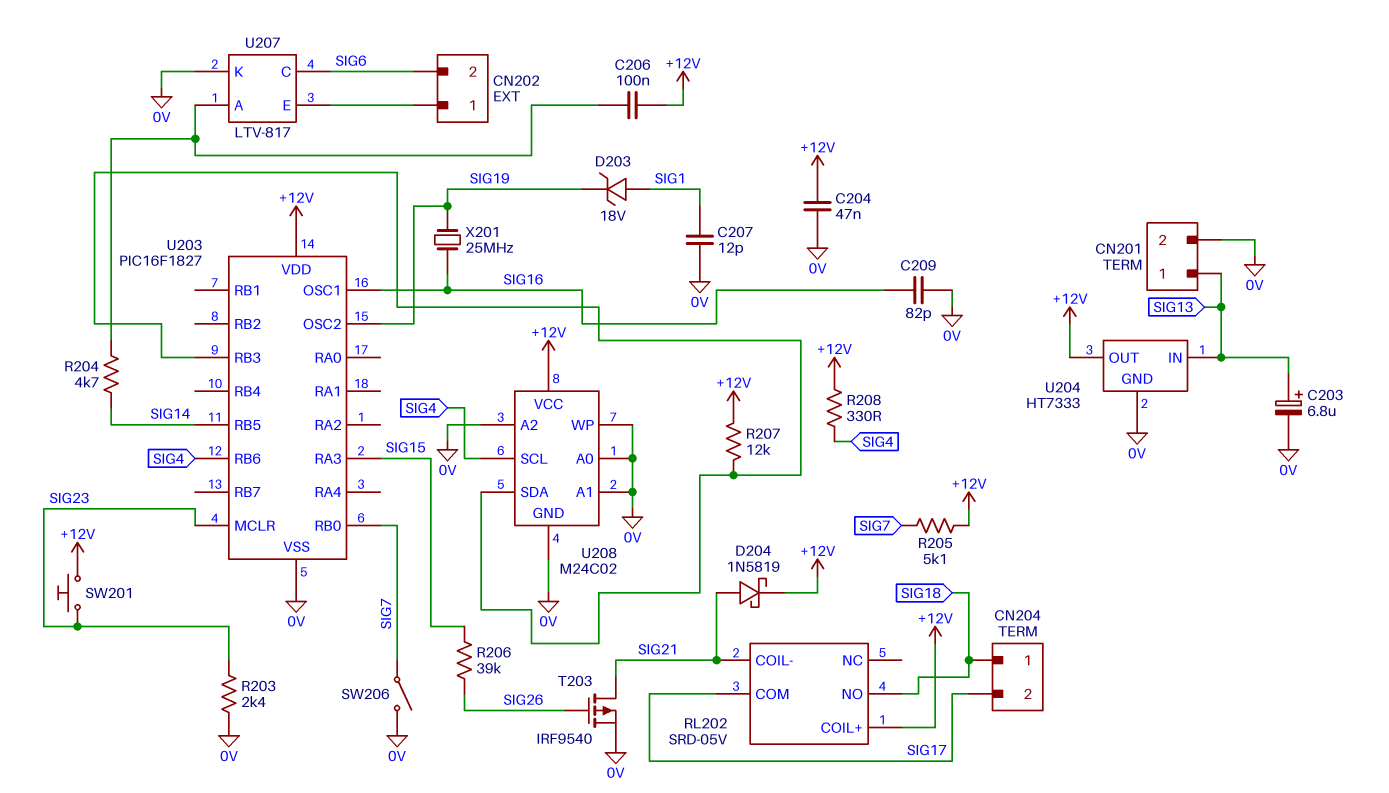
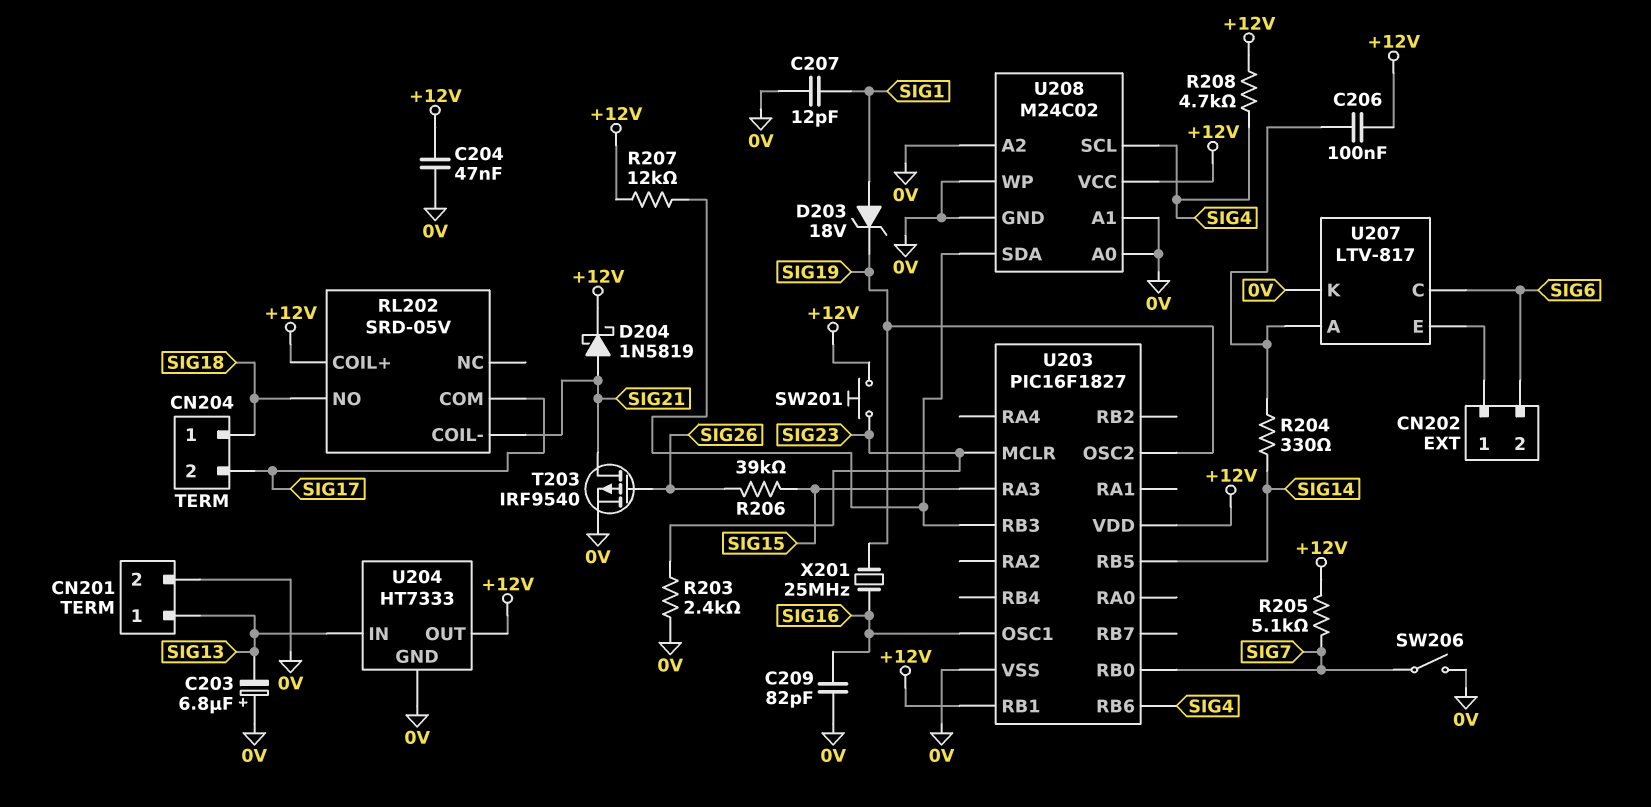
C203: 6.8uF (plus SIG13, minus 0V) -> 6.8uF (plus 0V, minus SIG13)
R204: 4.7k (SIG14, U207/A) -> 330 (SIG14, U207/A)
R208: 330 (+12V, SIG4) -> 4.7k (+12V, SIG4)
U203 pin RB1: none -> +12V

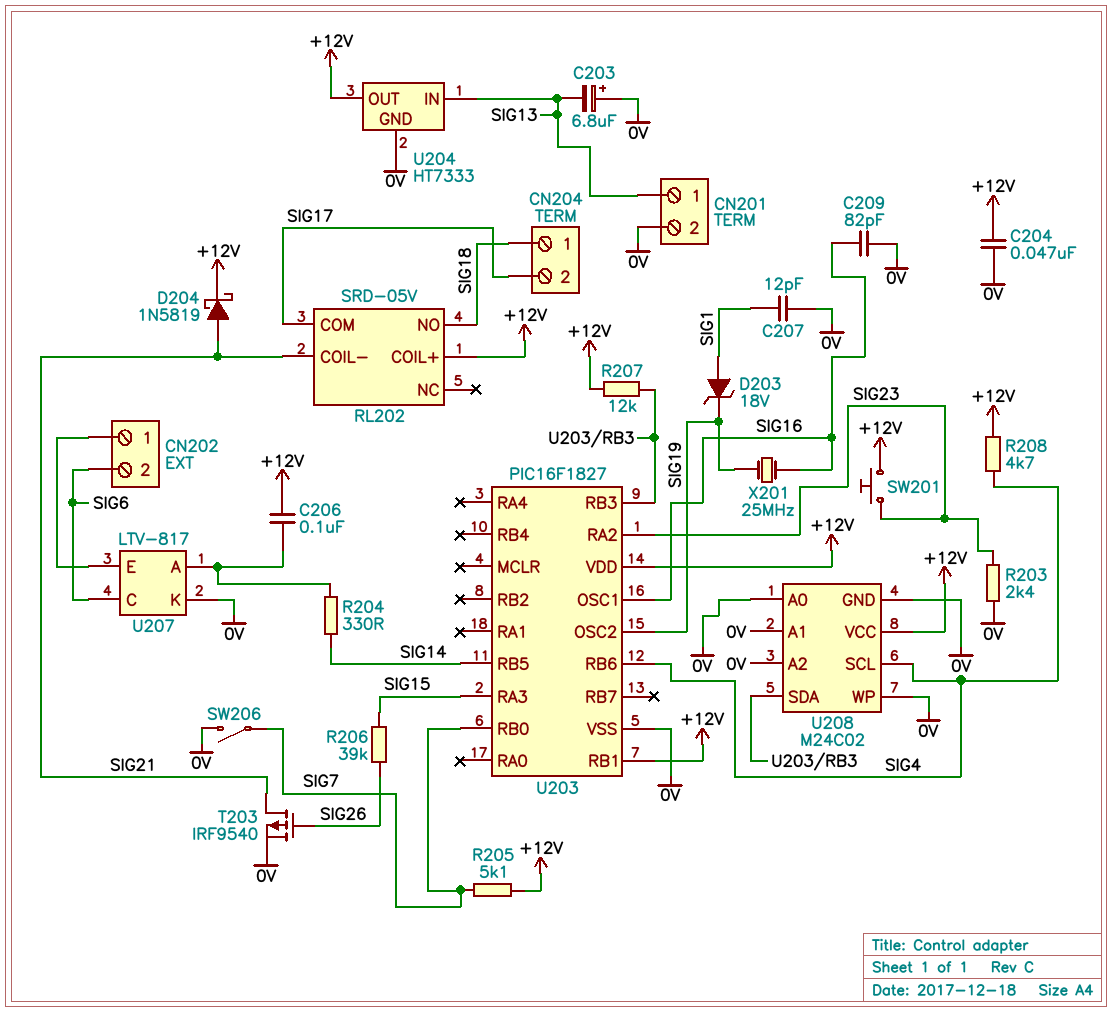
U203 pin MCLR: SIG23 -> none
U203 pin RA2: none -> SIG23

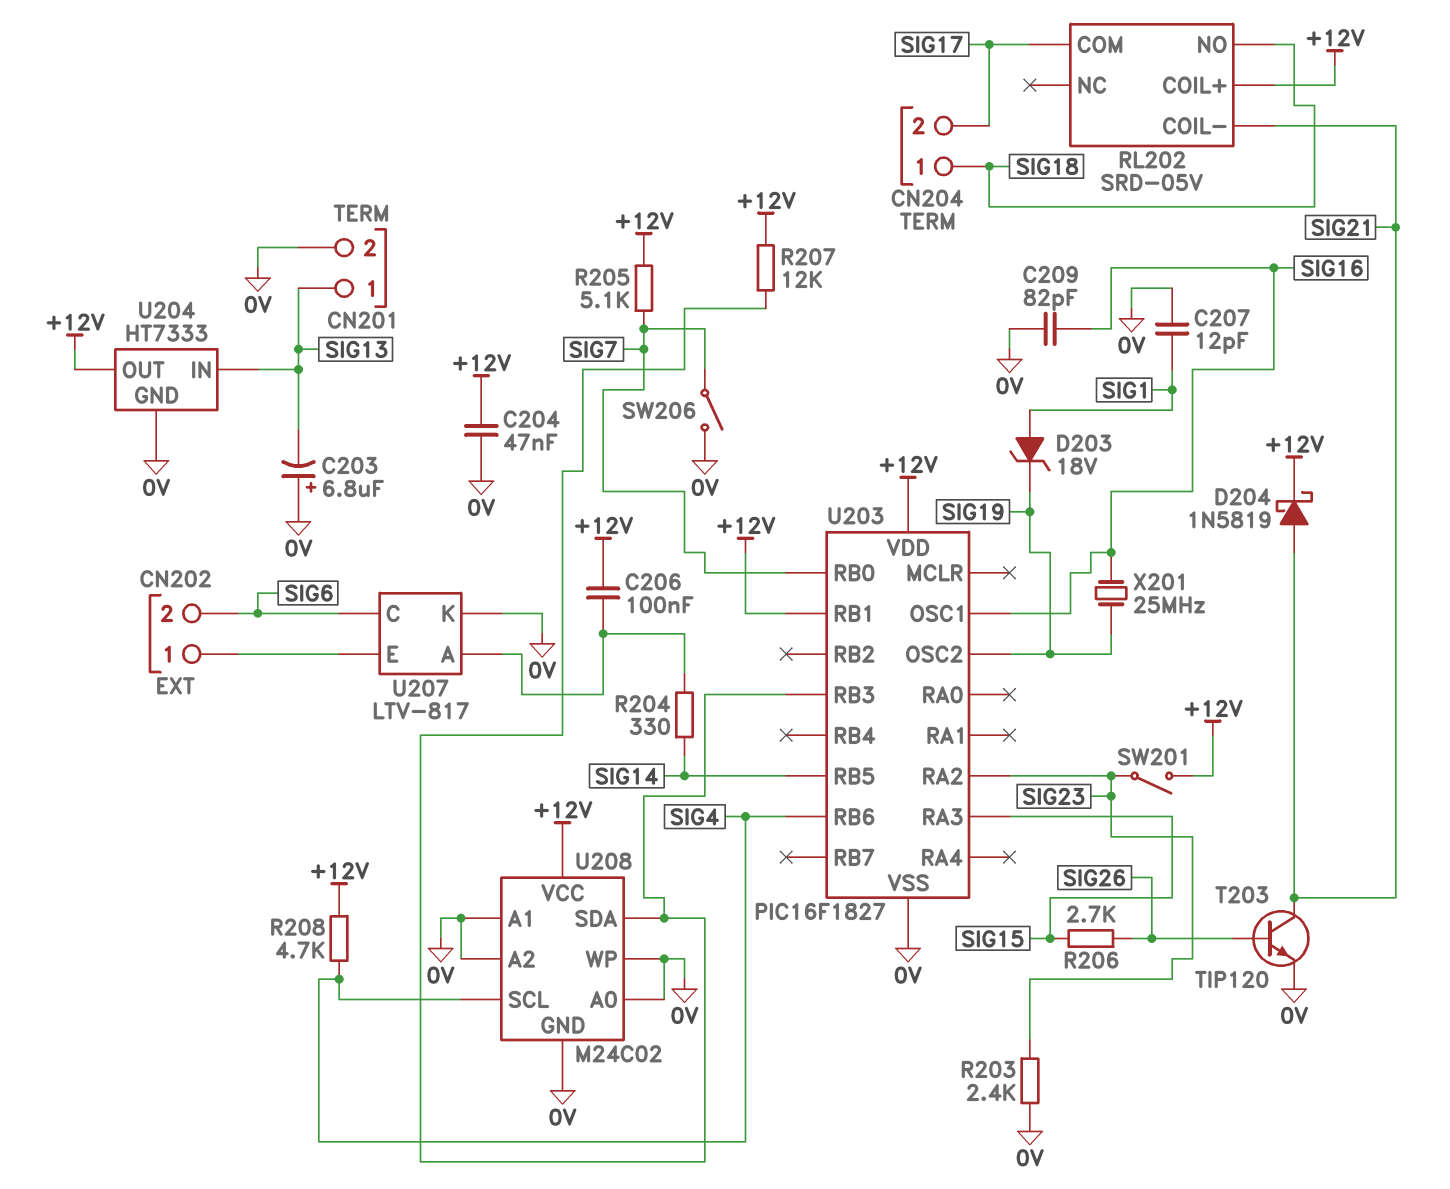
R206: 39k (SIG15, SIG26) -> 2.7k (SIG15, SIG26)
SW201: button (+12V, SIG23) -> switch (+12V, SIG23)
T203: PMOS IRF9540 (G SIG26, D SIG21, S 0V) -> NPN TIP120 (B SIG26, C SIG21, E 0V)

